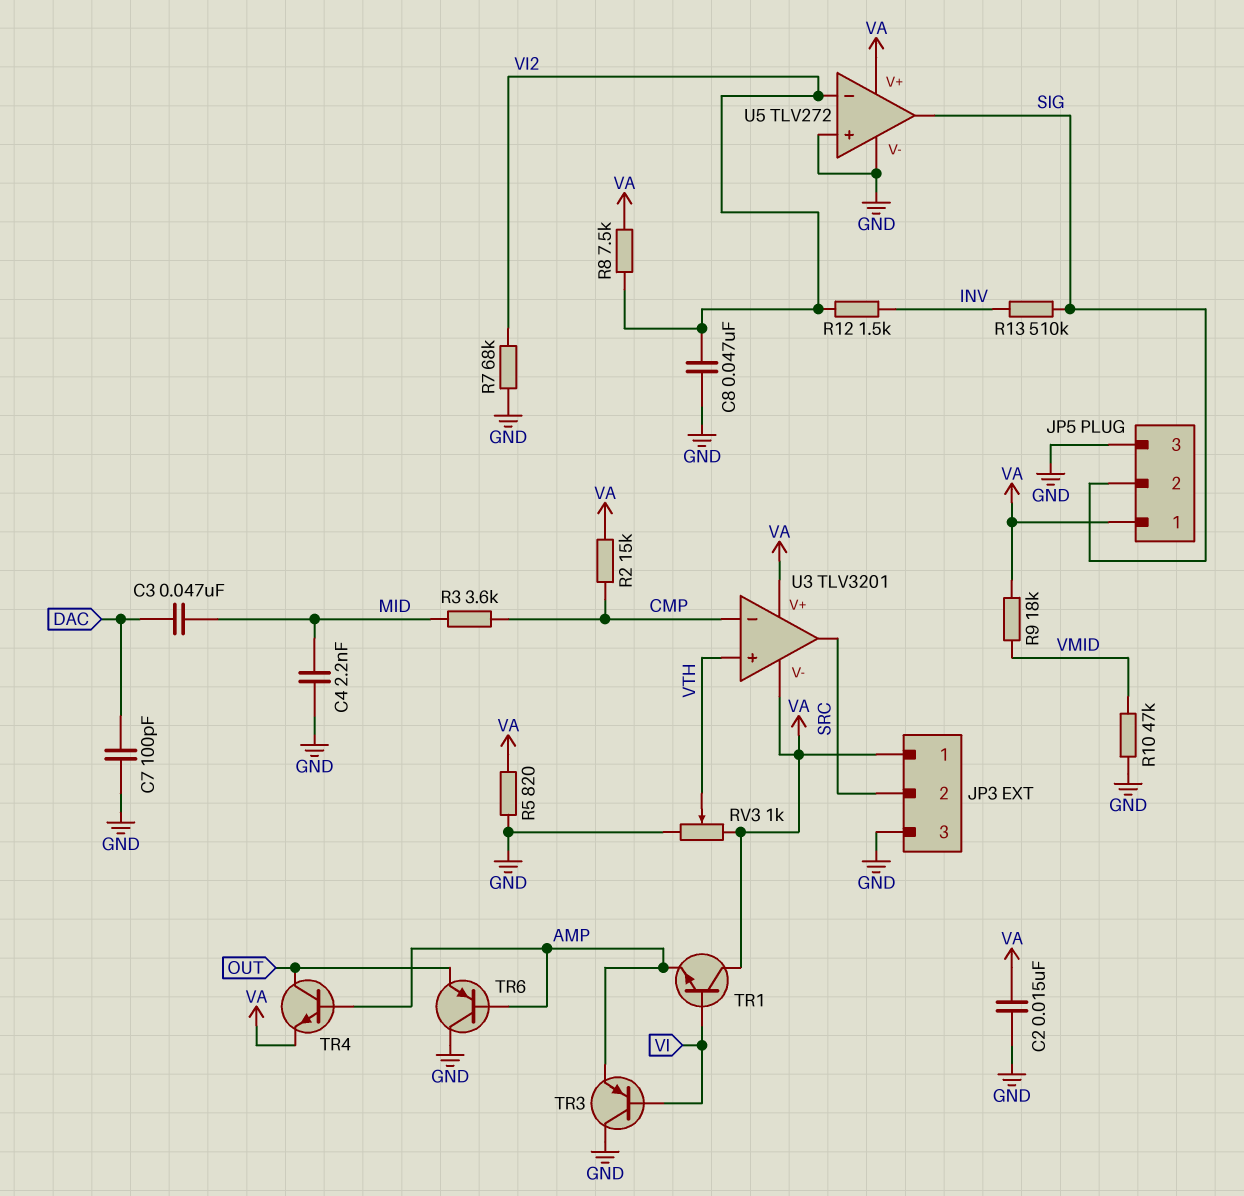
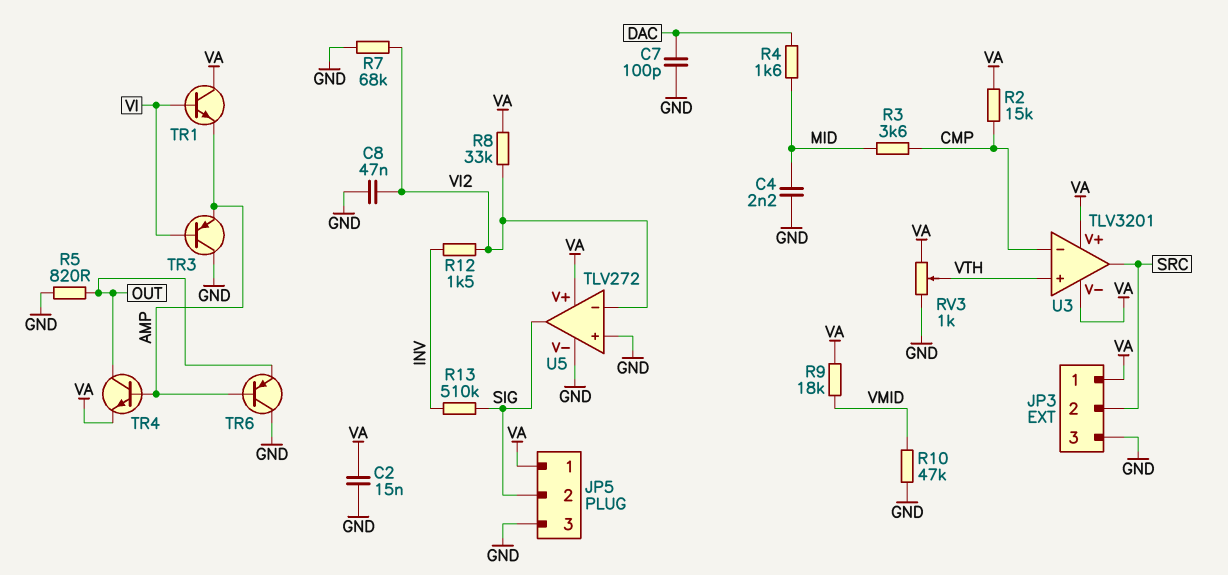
C3: 47nF (DAC, MID) -> none
R4: none -> 1.6k (DAC, MID)
R5: 820 (GND, VA) -> 820 (GND, OUT)
R8: 7.5k (VA, VI2) -> 33k (VA, VI2)

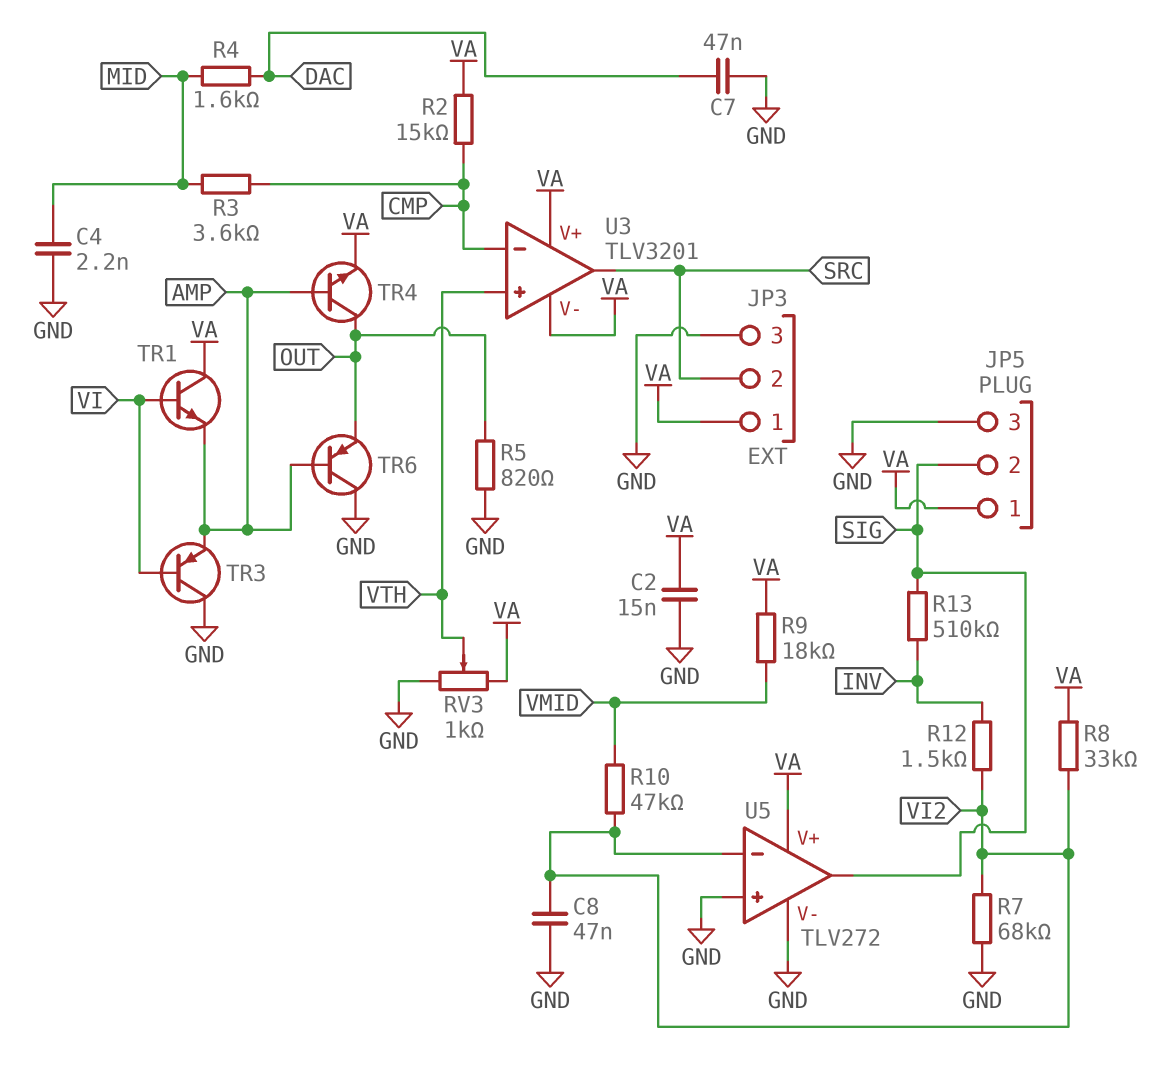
C7: 100pF (DAC, GND) -> 47nF (DAC, GND)
R10: 47k (GND, VMID) -> 47k (VI2, VMID)

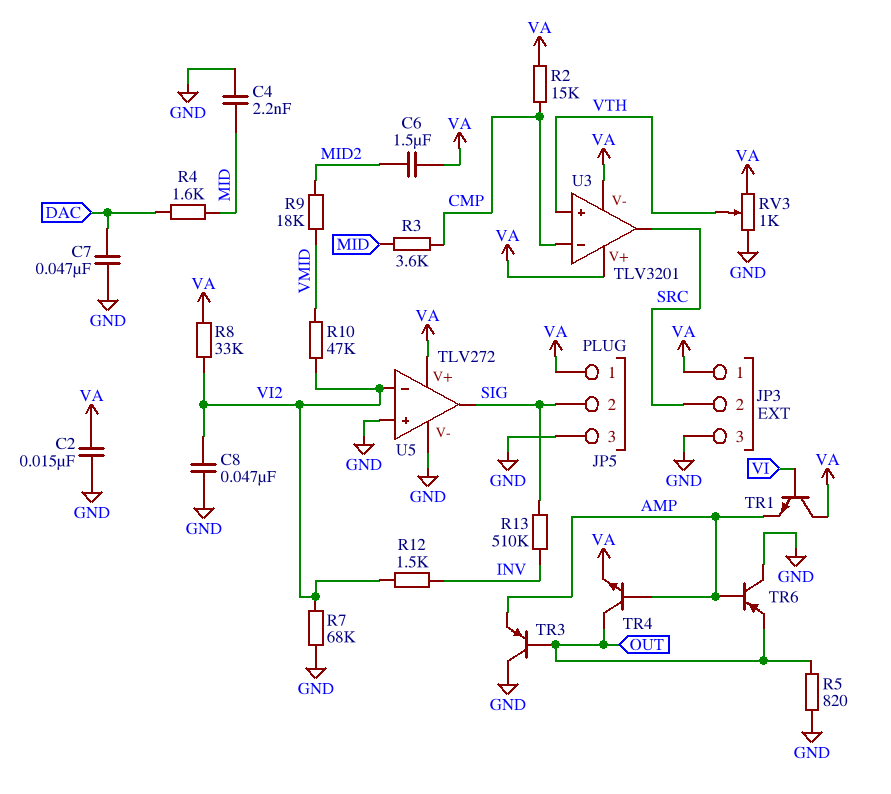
C6: none -> 1.5uF (MID2, VA)
R9: 18k (VA, VMID) -> 18k (MID2, VMID)
TR3: PNP (B VI, C GND, E AMP) -> PNP (B OUT, C GND, E AMP)

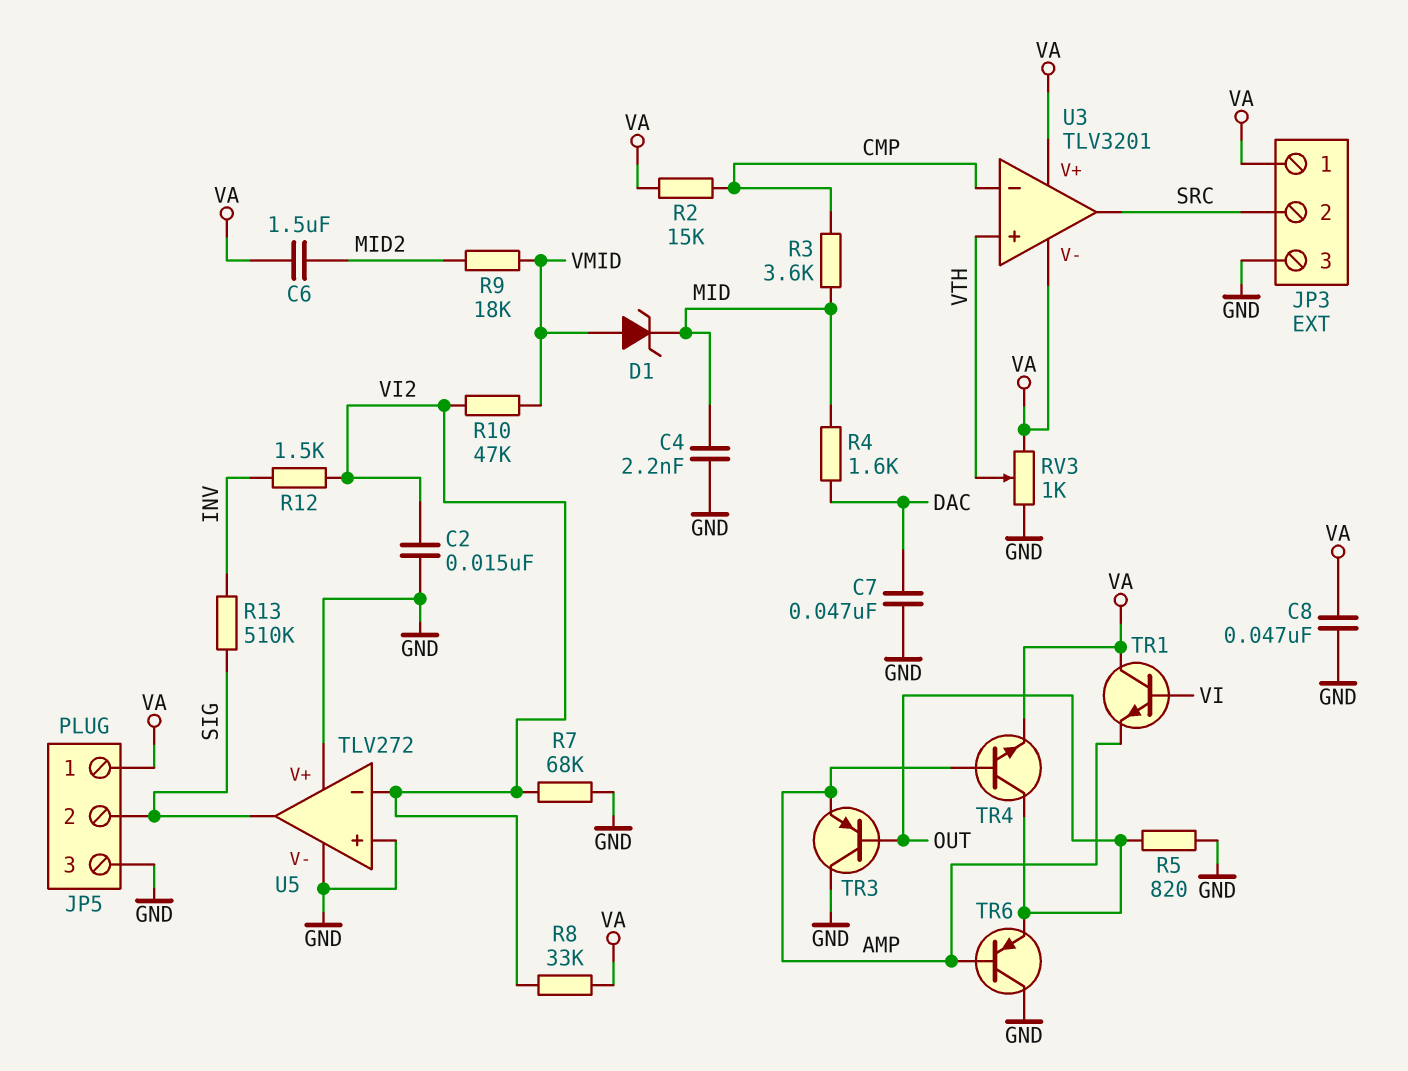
C2: 15nF (GND, VA) -> 15nF (GND, VI2)
C8: 47nF (GND, VI2) -> 47nF (GND, VA)
D1: none -> zener (A VMID, K MID)
U5 pin V+: VA -> GND

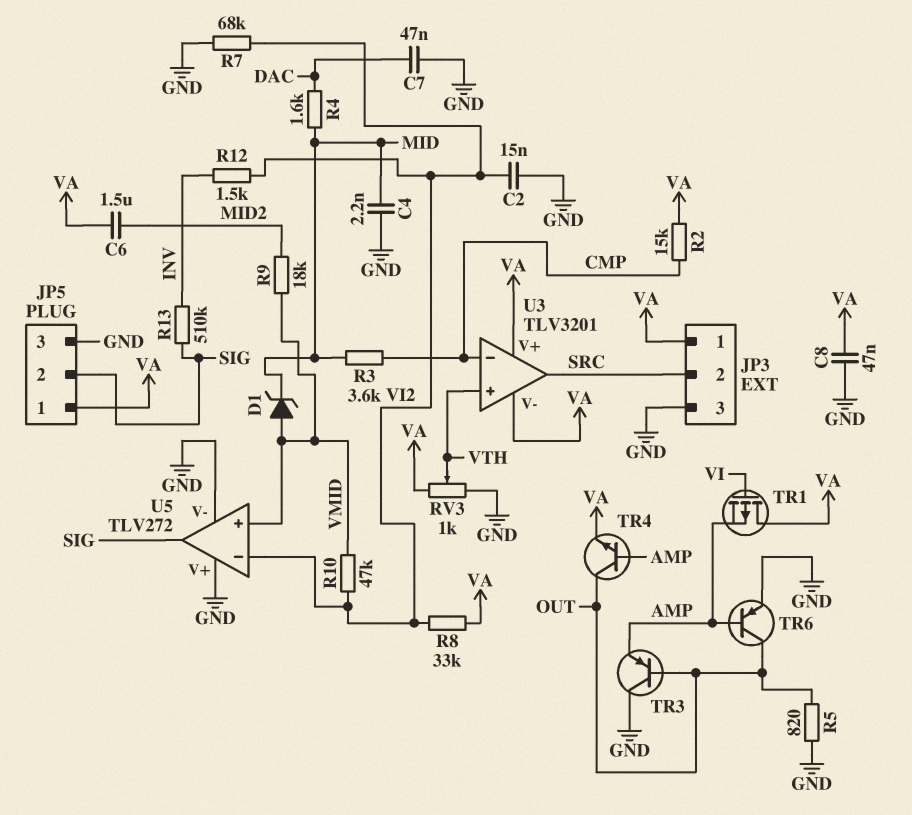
TR1: NPN (B VI, C VA, E AMP) -> PMOS (G VI, D VA, S AMP)
TR6: PNP (B AMP, C GND, E OUT) -> PNP (B AMP, C OUT, E GND)
U5 pin in+: GND -> VMID

